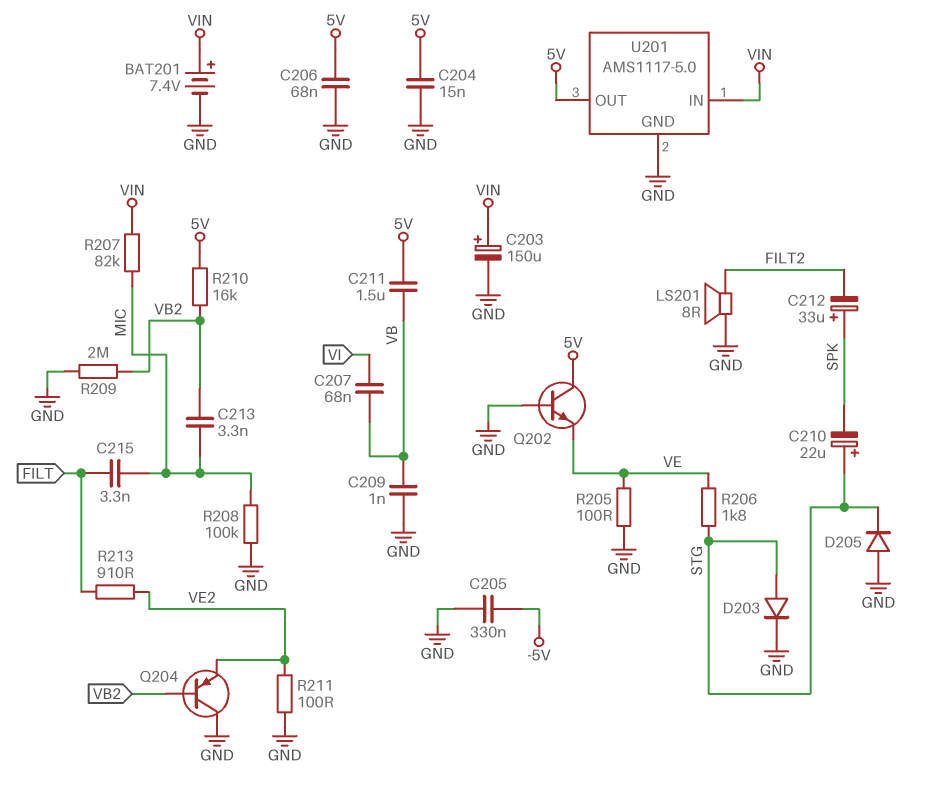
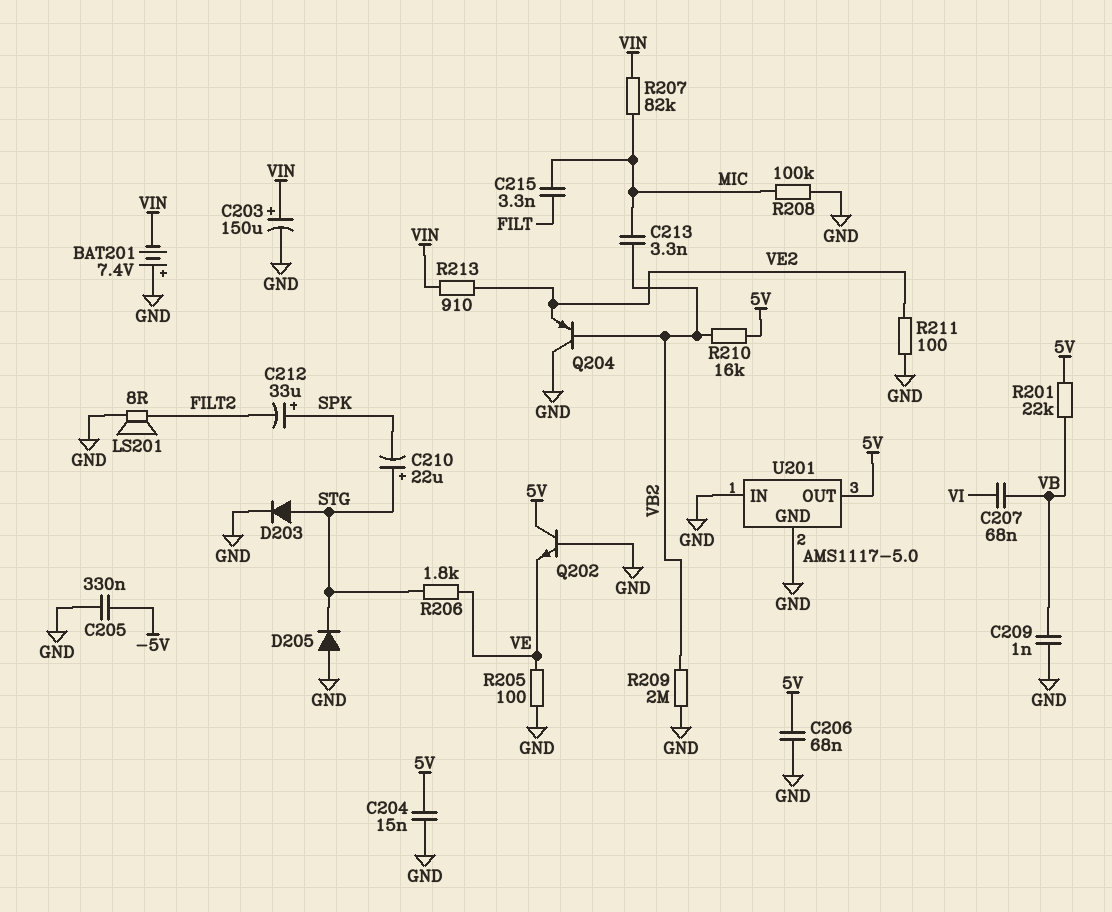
BAT201: 7.4V (plus VIN, minus GND) -> 7.4V (plus GND, minus VIN)
C211: 1.5uF (5V, VB) -> none
R201: none -> 22k (5V, VB)
R213: 910 (FILT, VE2) -> 910 (VE2, VIN)
U201 pin IN: VIN -> GND

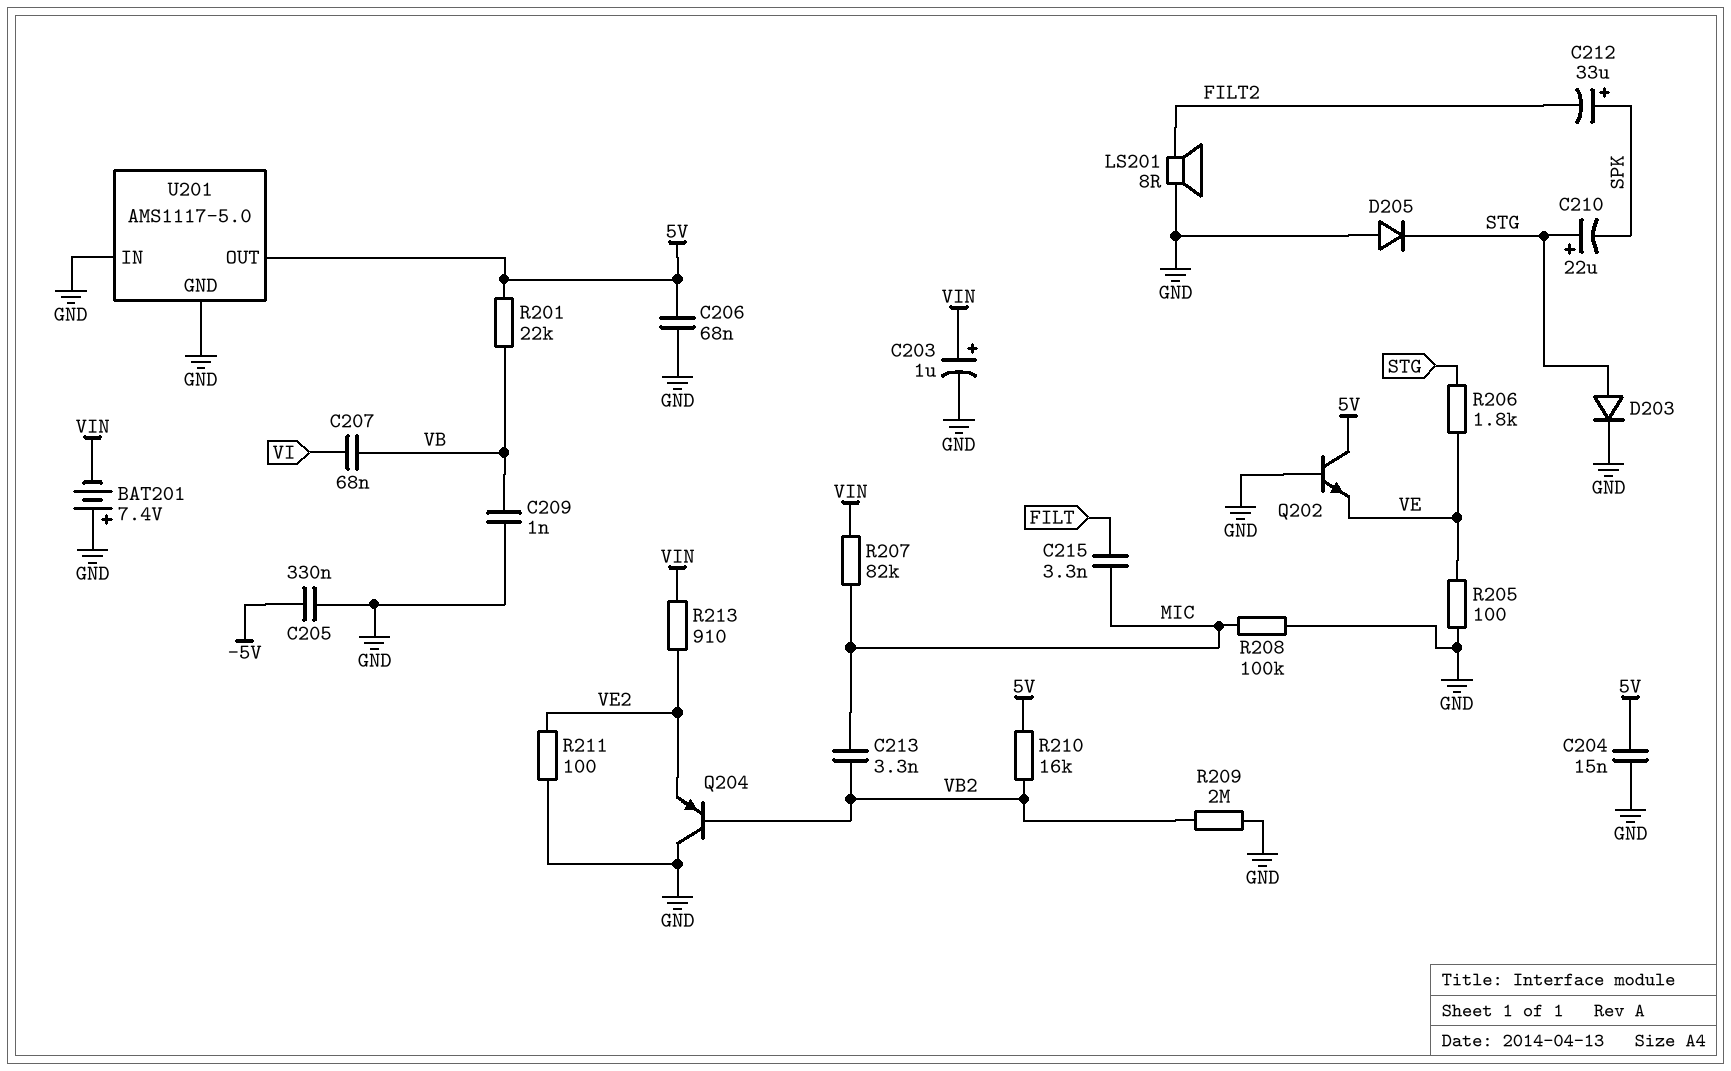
C203: 150uF (plus VIN, minus GND) -> 1uF (plus VIN, minus GND)

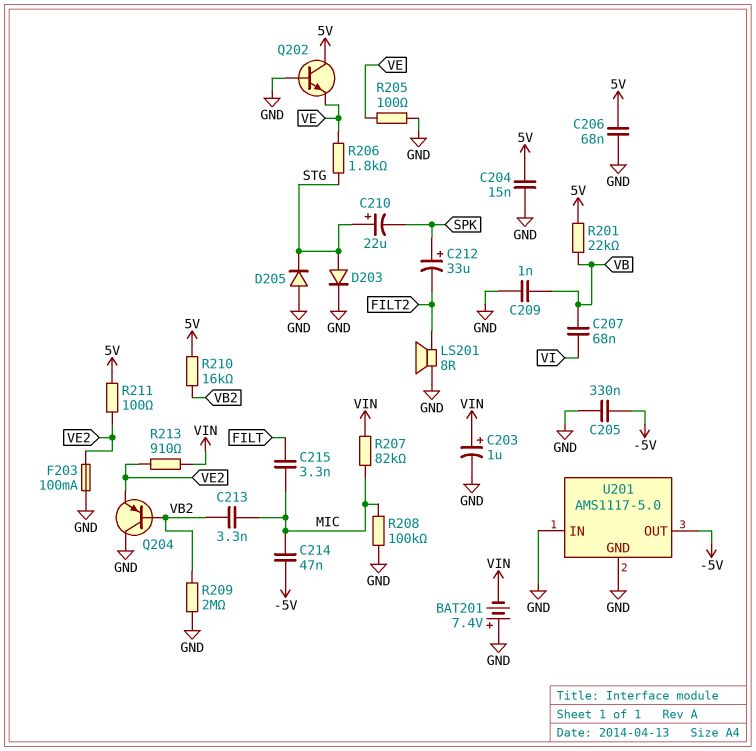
C214: none -> 47nF (-5V, MIC)
F203: none -> 100mA (GND, VE2)
R211: 100 (GND, VE2) -> 100 (5V, VE2)
U201 pin OUT: 5V -> -5V

